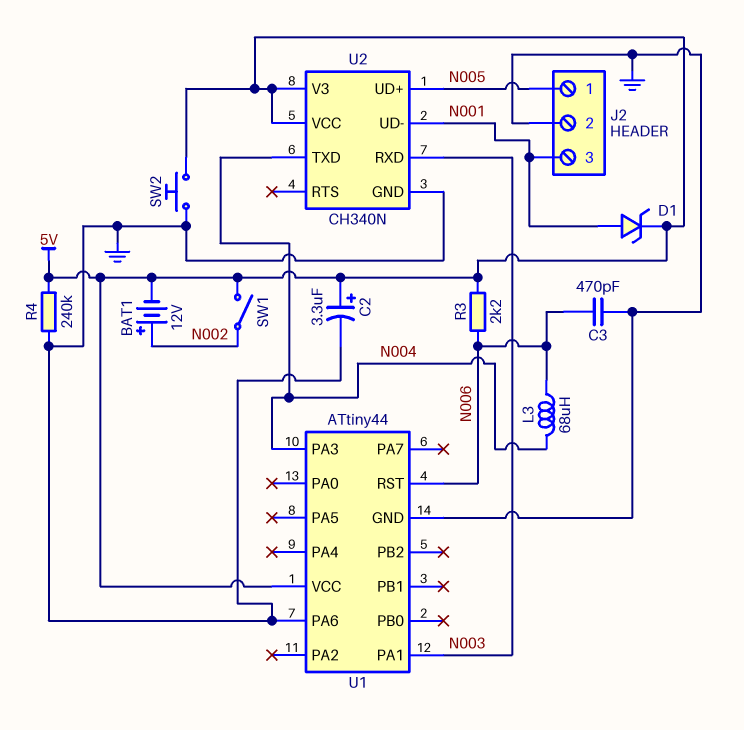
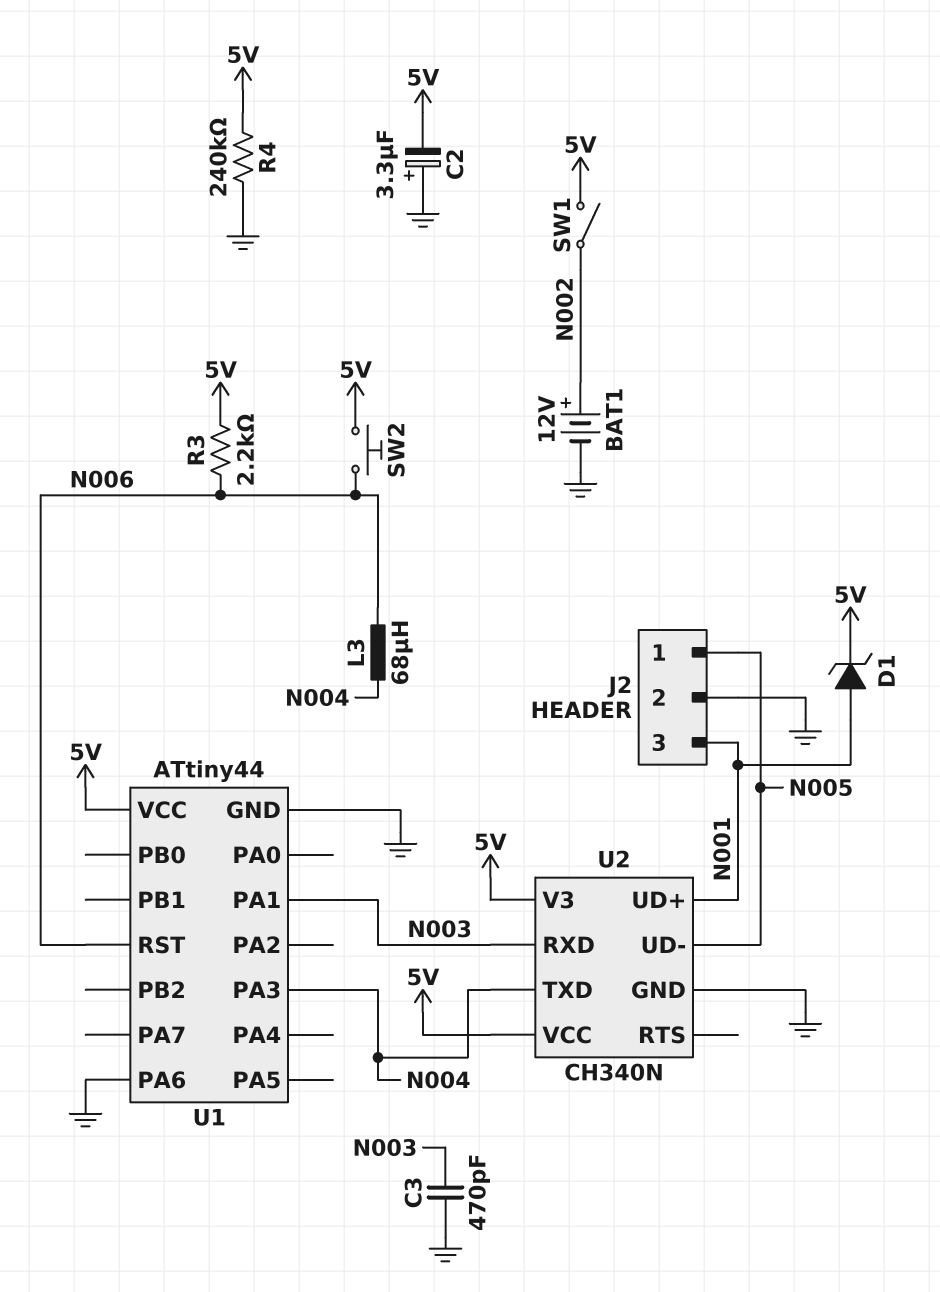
BAT1: 12V (plus N002, minus 5V) -> 12V (plus N002, minus GND)
C2: 3.3uF (plus 5V, minus GND) -> 3.3uF (plus GND, minus 5V)
C3: 470pF (GND, N006) -> 470pF (GND, N003)
SW2: button (5V, GND) -> button (5V, N006)
U2 pin UD+: N005 -> N001
U2 pin UD-: N001 -> N005

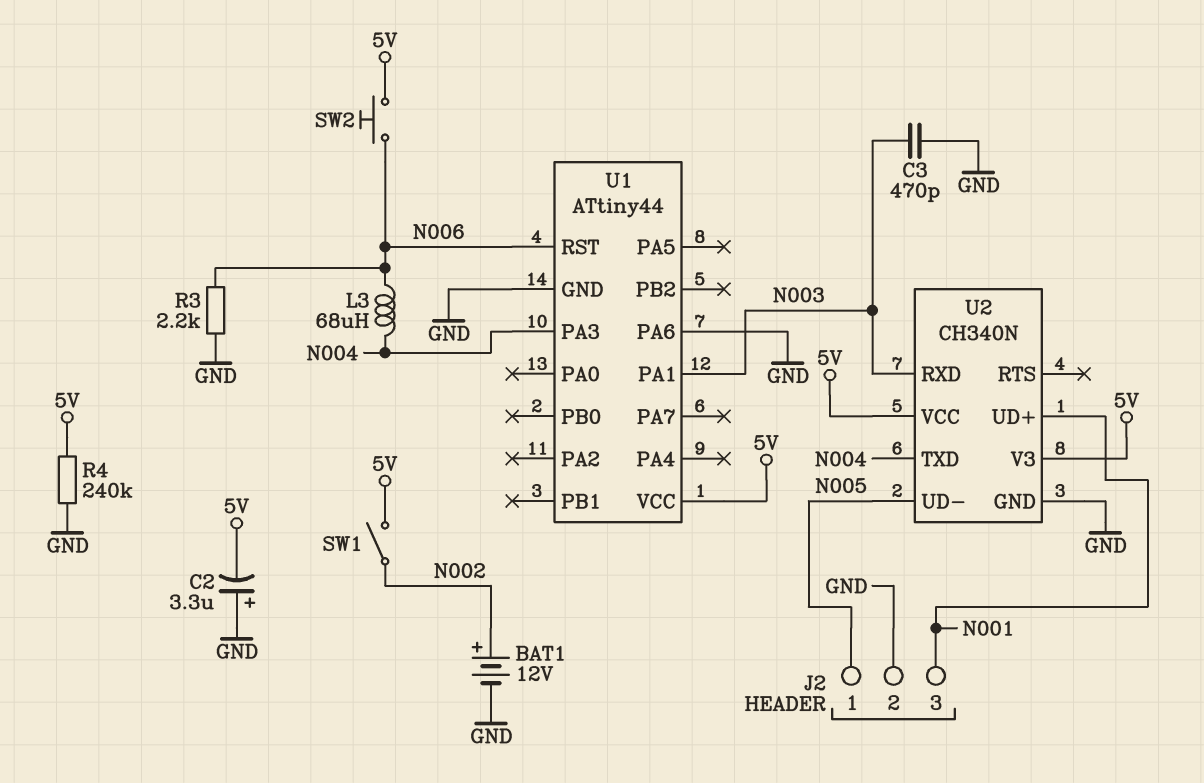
D1: zener (A N001, K 5V) -> none
R3: 2.2k (5V, N006) -> 2.2k (GND, N006)

